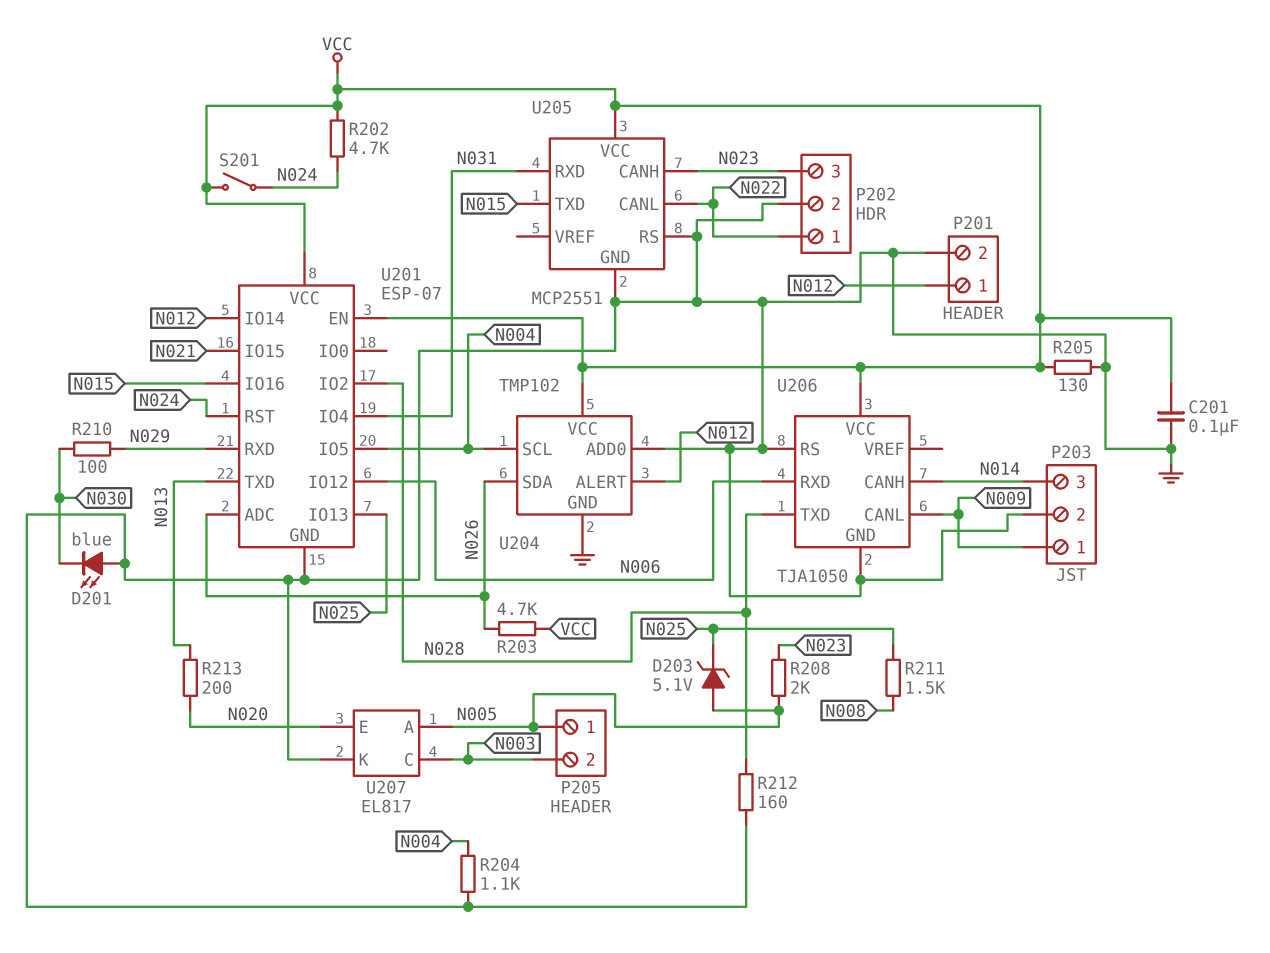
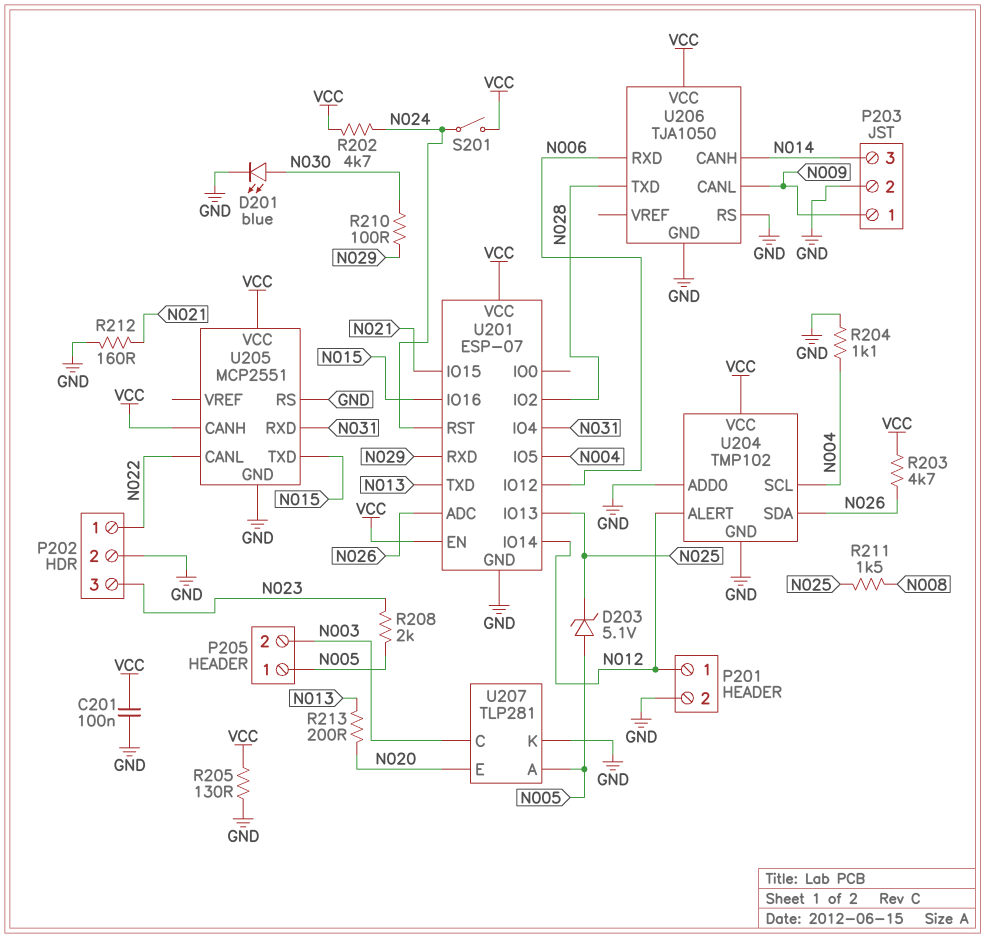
D201: LED blue (A GND, K N030) -> LED blue (A N030, K GND)
R212: 160 (GND, N028) -> 160 (GND, N021)
U205 pin CANH: N023 -> VCC
U207: EL817 -> TLP281

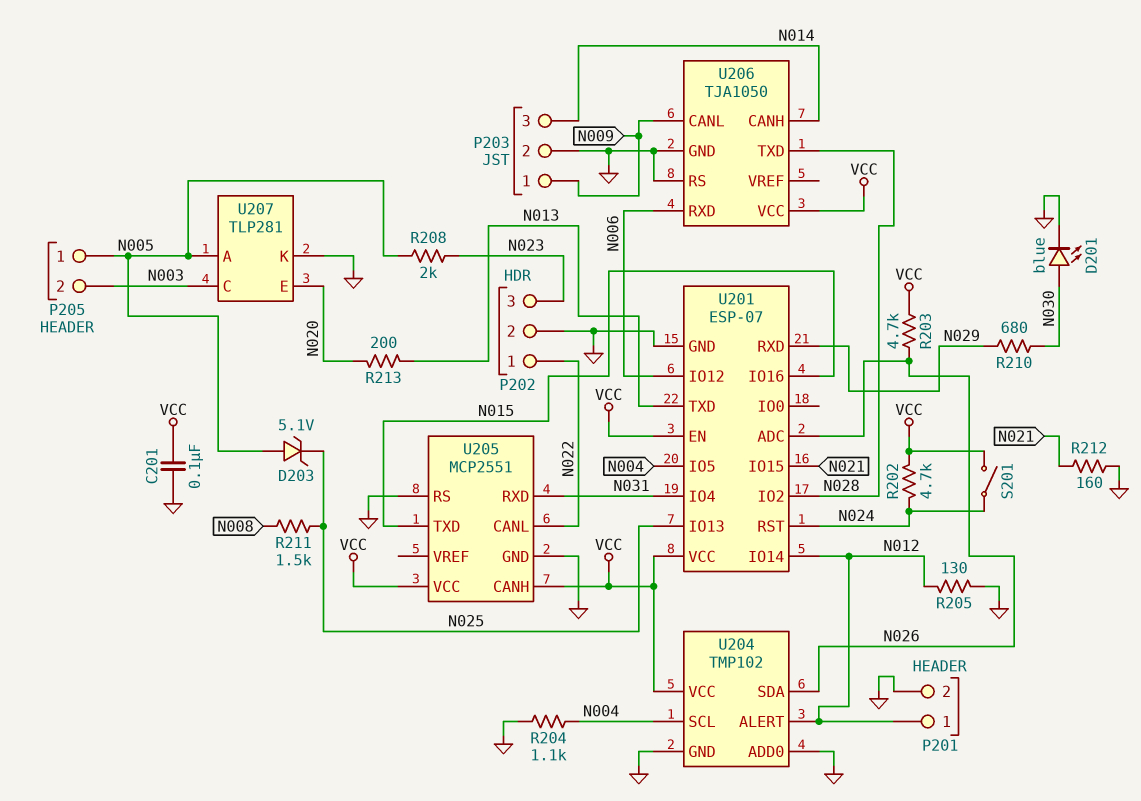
R205: 130 (GND, VCC) -> 130 (GND, N012)
R210: 100 (N029, N030) -> 680 (N029, N030)

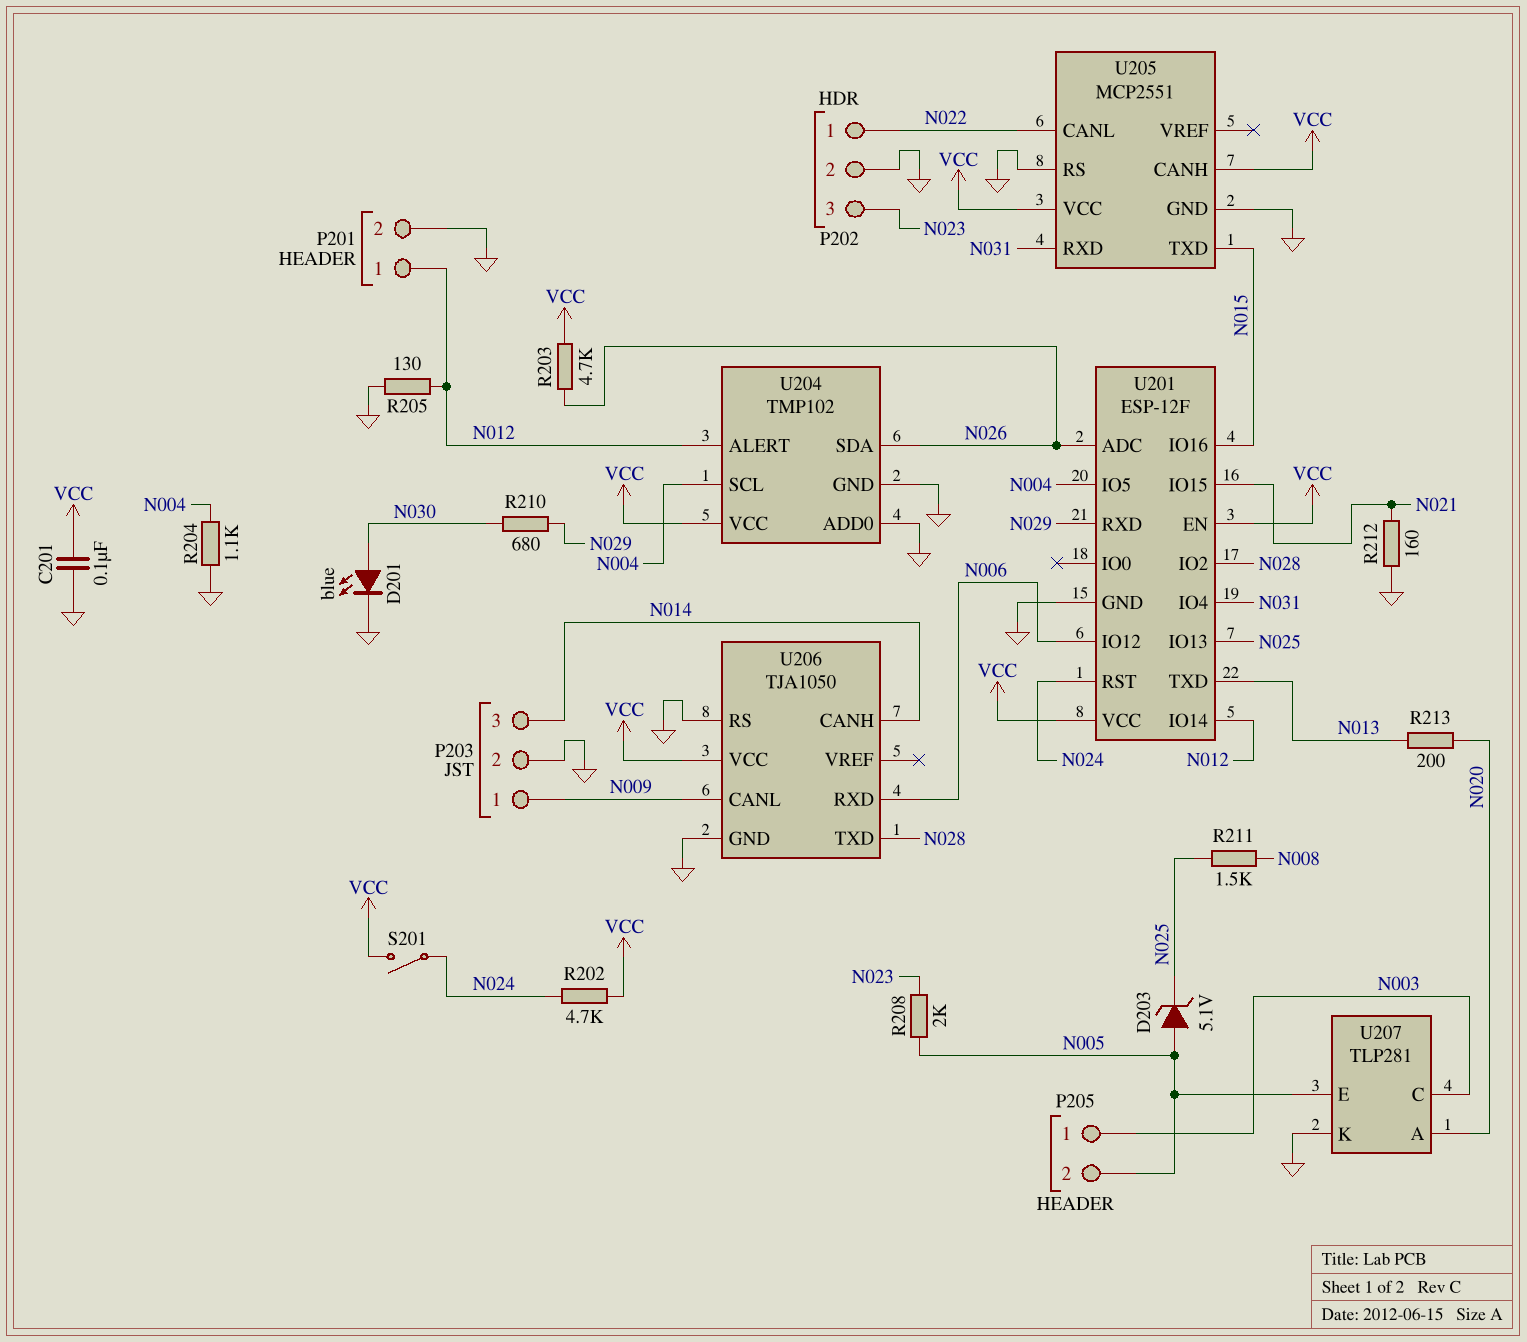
P205 pin 1: N005 -> N003
P205 pin 2: N003 -> N005
U201: ESP-07 -> ESP-12F
U207 pin A: N005 -> N020
U207 pin E: N020 -> N005

